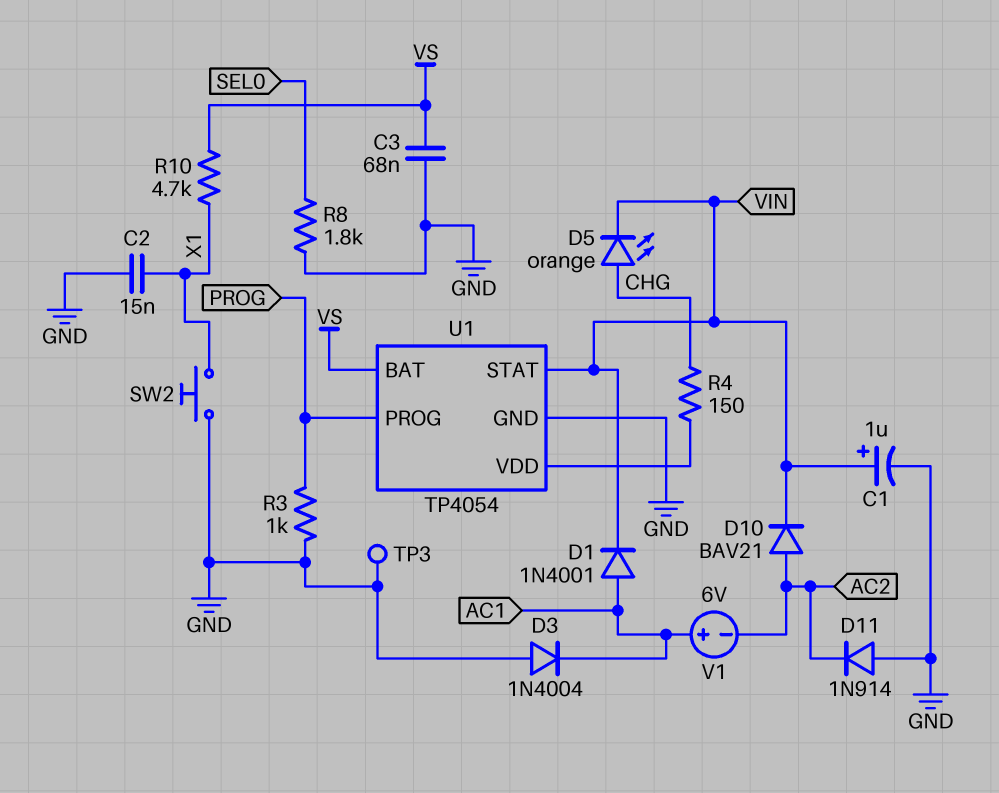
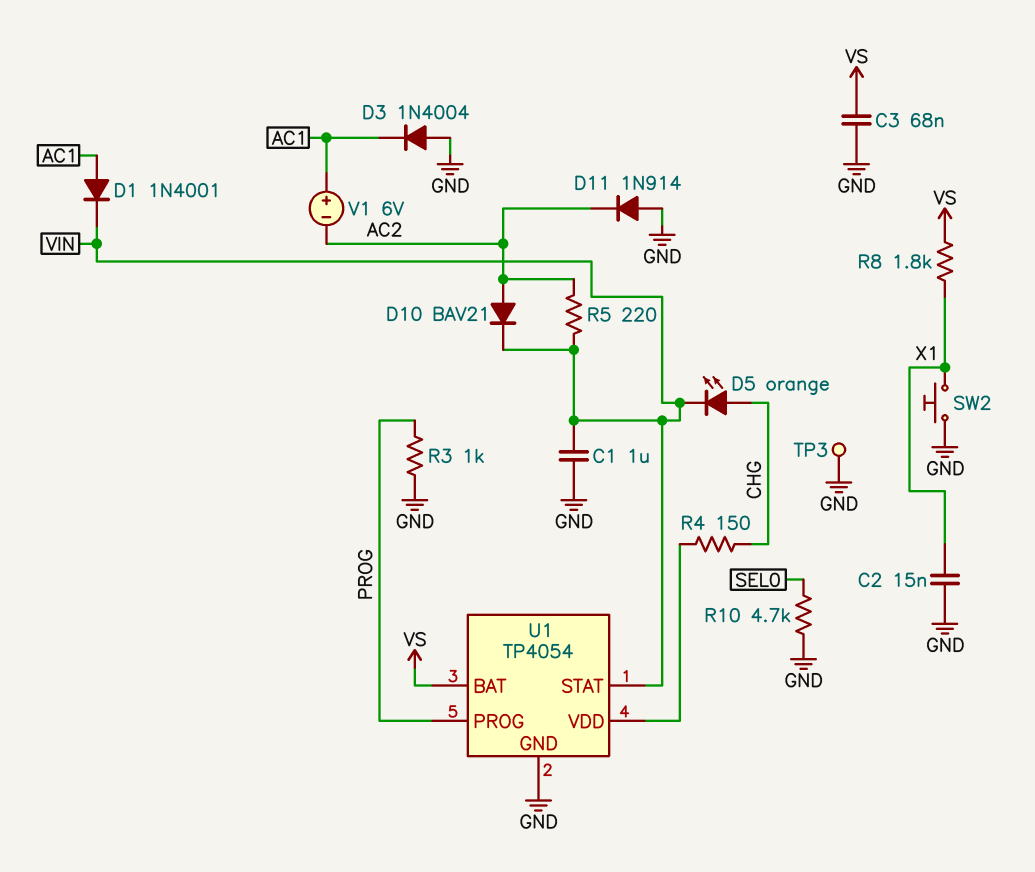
C1: 1uF (plus VIN, minus GND) -> 1uF (GND, VIN)
R5: none -> 220 (AC2, VIN)
R8: 1.8k (GND, SEL0) -> 1.8k (VS, X1)
R10: 4.7k (VS, X1) -> 4.7k (GND, SEL0)

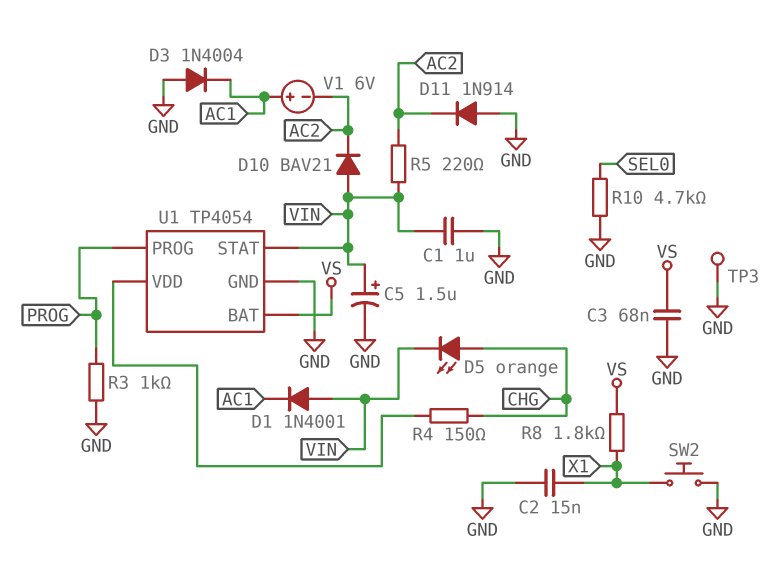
C5: none -> 1.5uF (plus VIN, minus GND)
D1: diode 1N4001 (A AC1, K VIN) -> diode 1N4001 (A VIN, K AC1)
D10: diode BAV21 (A AC2, K VIN) -> diode BAV21 (A VIN, K AC2)

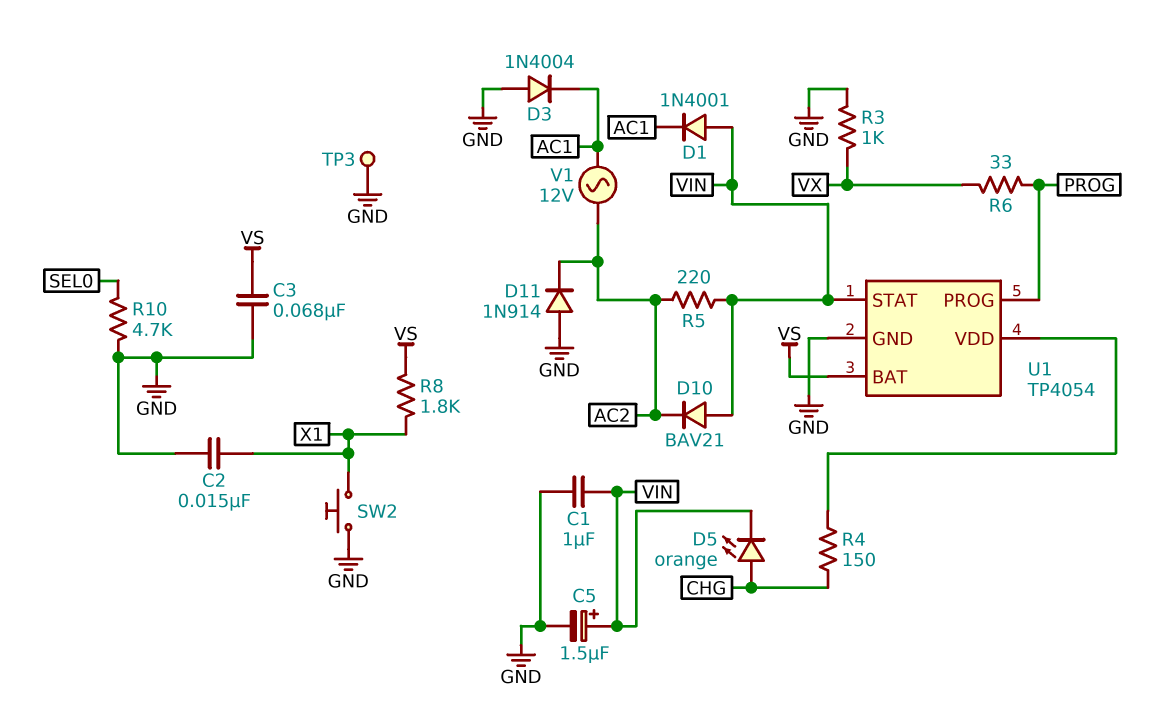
R3: 1k (GND, PROG) -> 1k (GND, VX)
R6: none -> 33 (PROG, VX)
V1: 6V (plus AC1, minus AC2) -> AC 12V (AC1, AC2)

